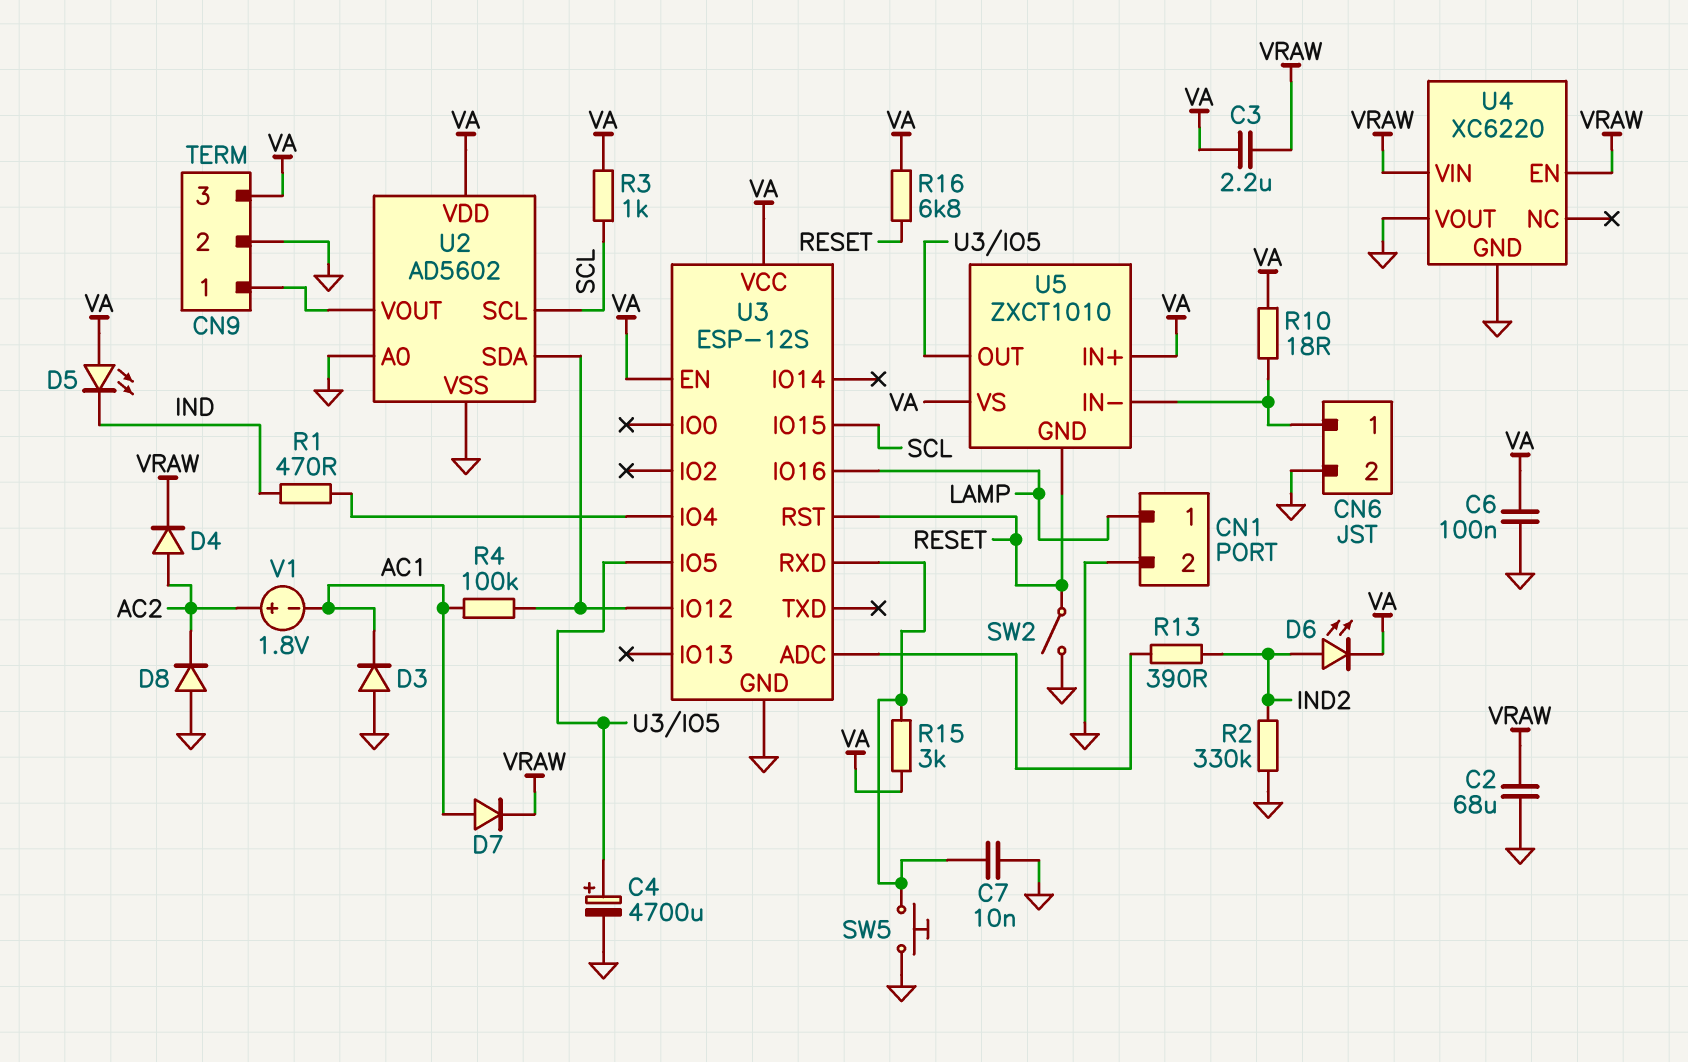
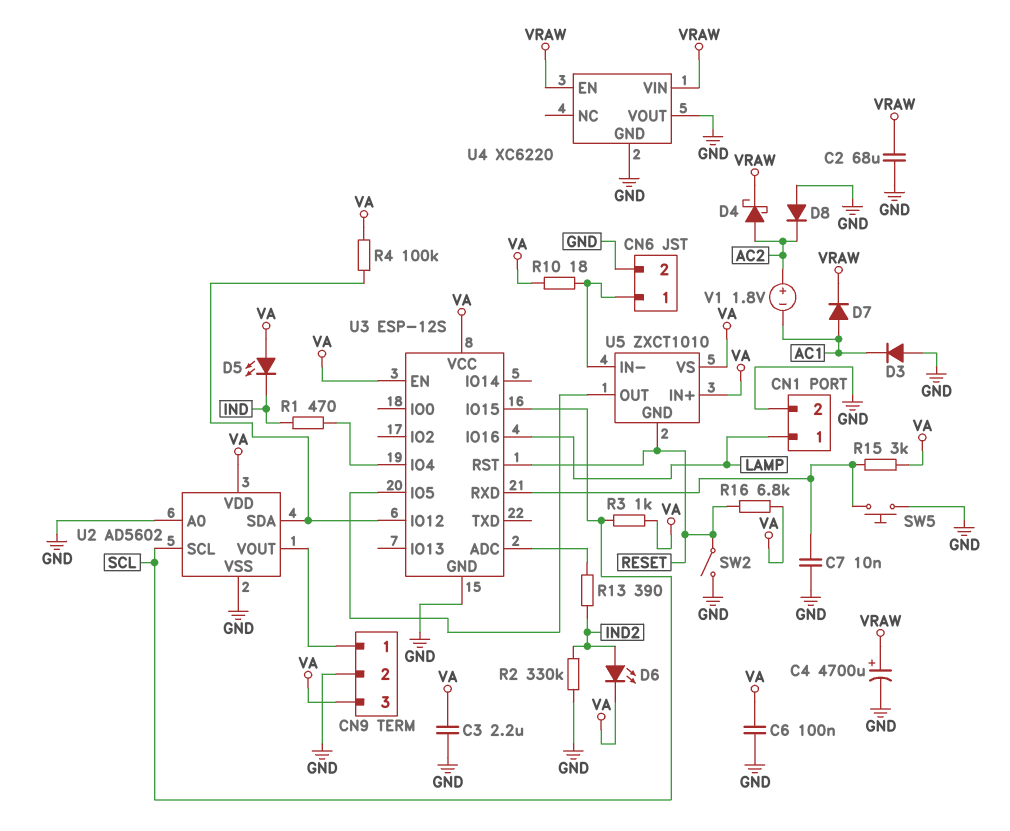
C3: 2.2uF (VA, VRAW) -> 2.2uF (GND, VA)
C4: 4700uF (plus U3/IO5, minus GND) -> 4700uF (plus VRAW, minus GND)
D4: diode (A AC2, K VRAW) -> schottky (A AC2, K VRAW)
R4: 100k (AC1, U2/SDA) -> 100k (U2/SDA, VA)

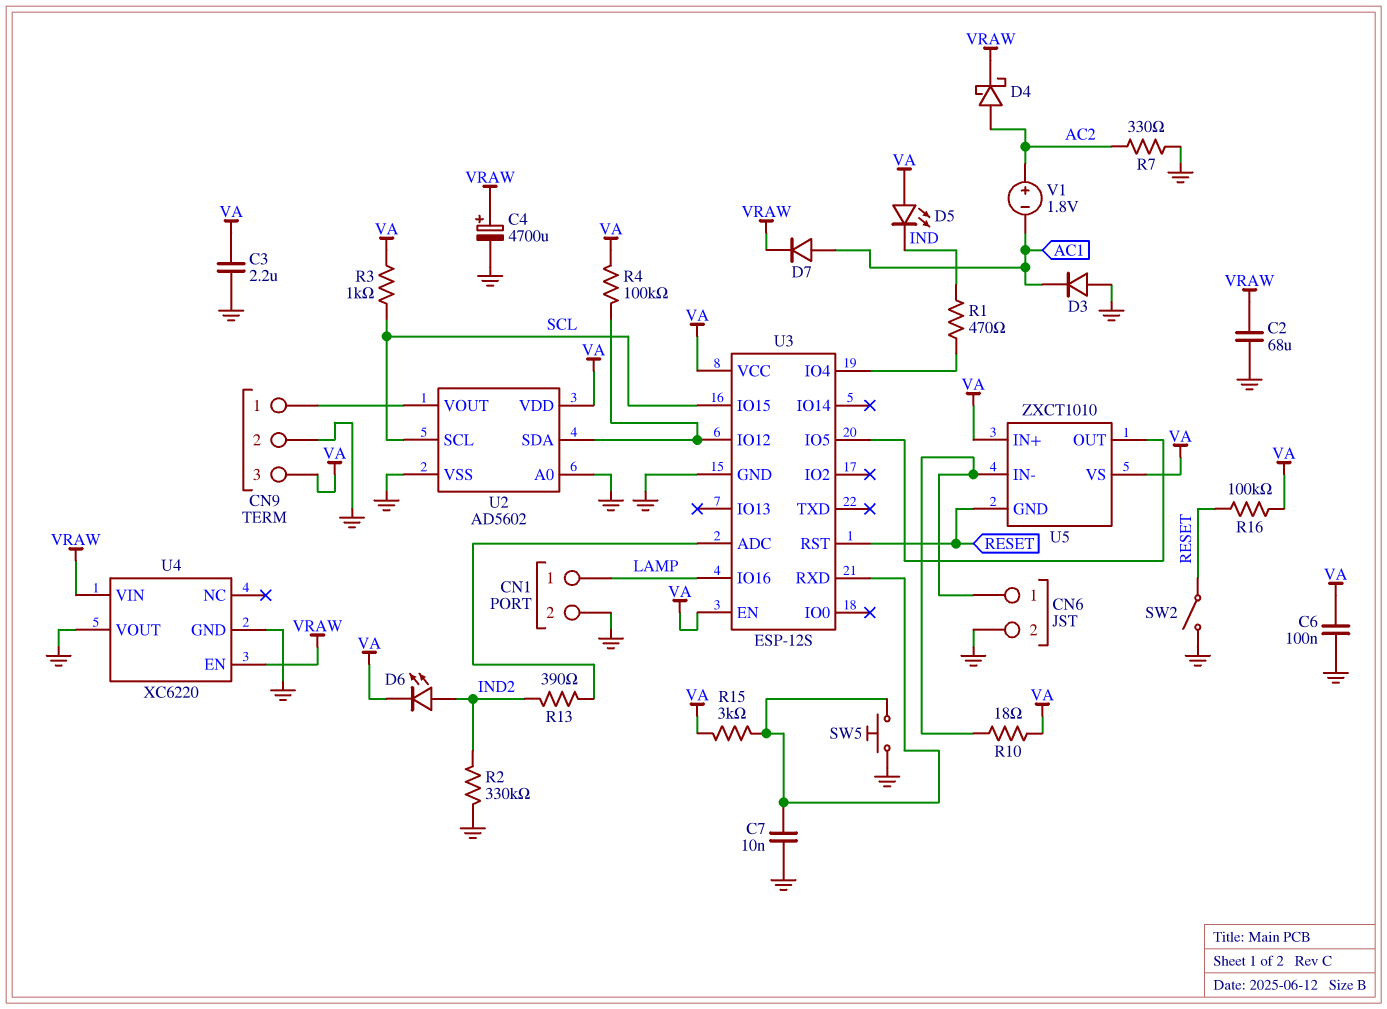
D8: diode (A GND, K AC2) -> none
R7: none -> 330 (AC2, GND)
R16: 6.8k (RESET, VA) -> 100k (RESET, VA)

